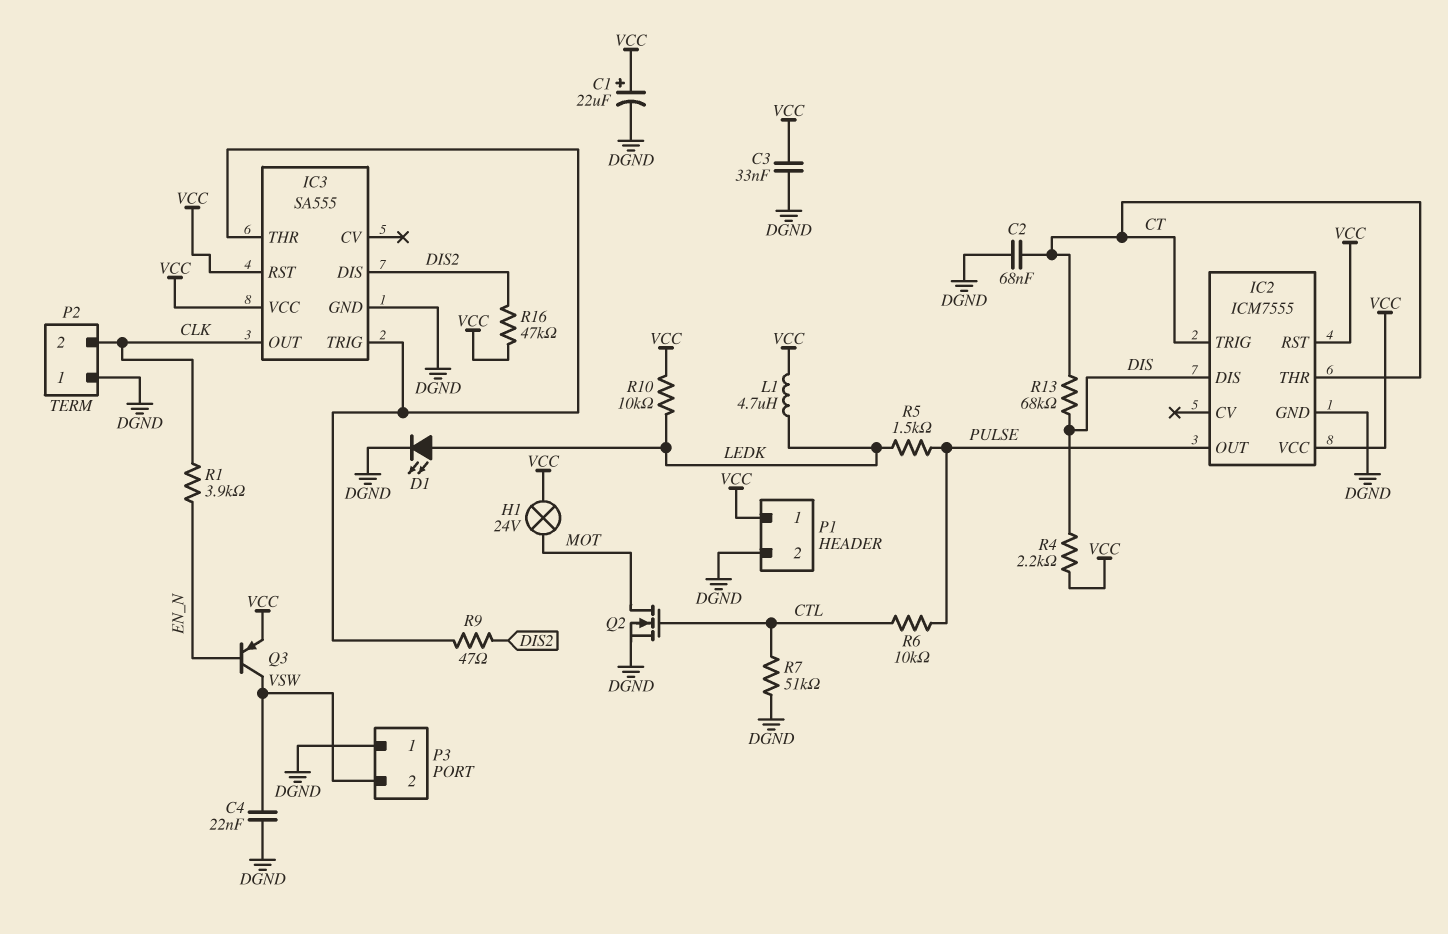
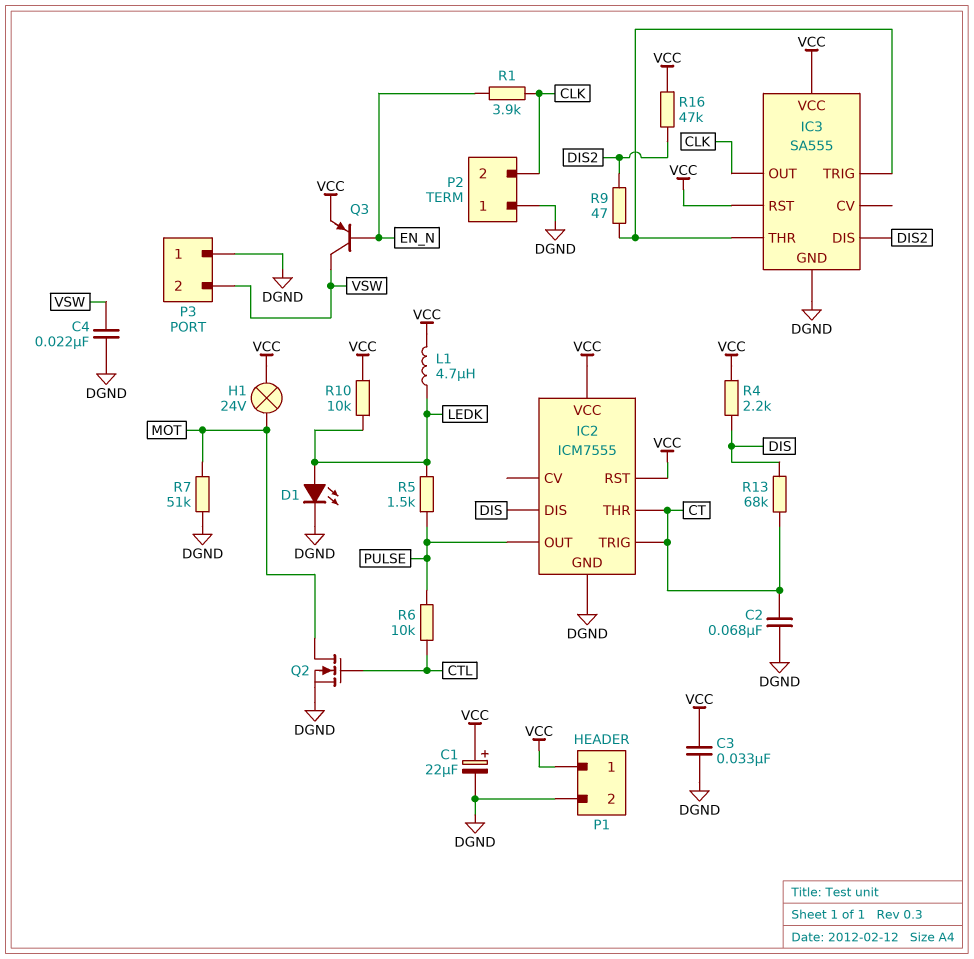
R7: 51k (CTL, DGND) -> 51k (DGND, MOT)

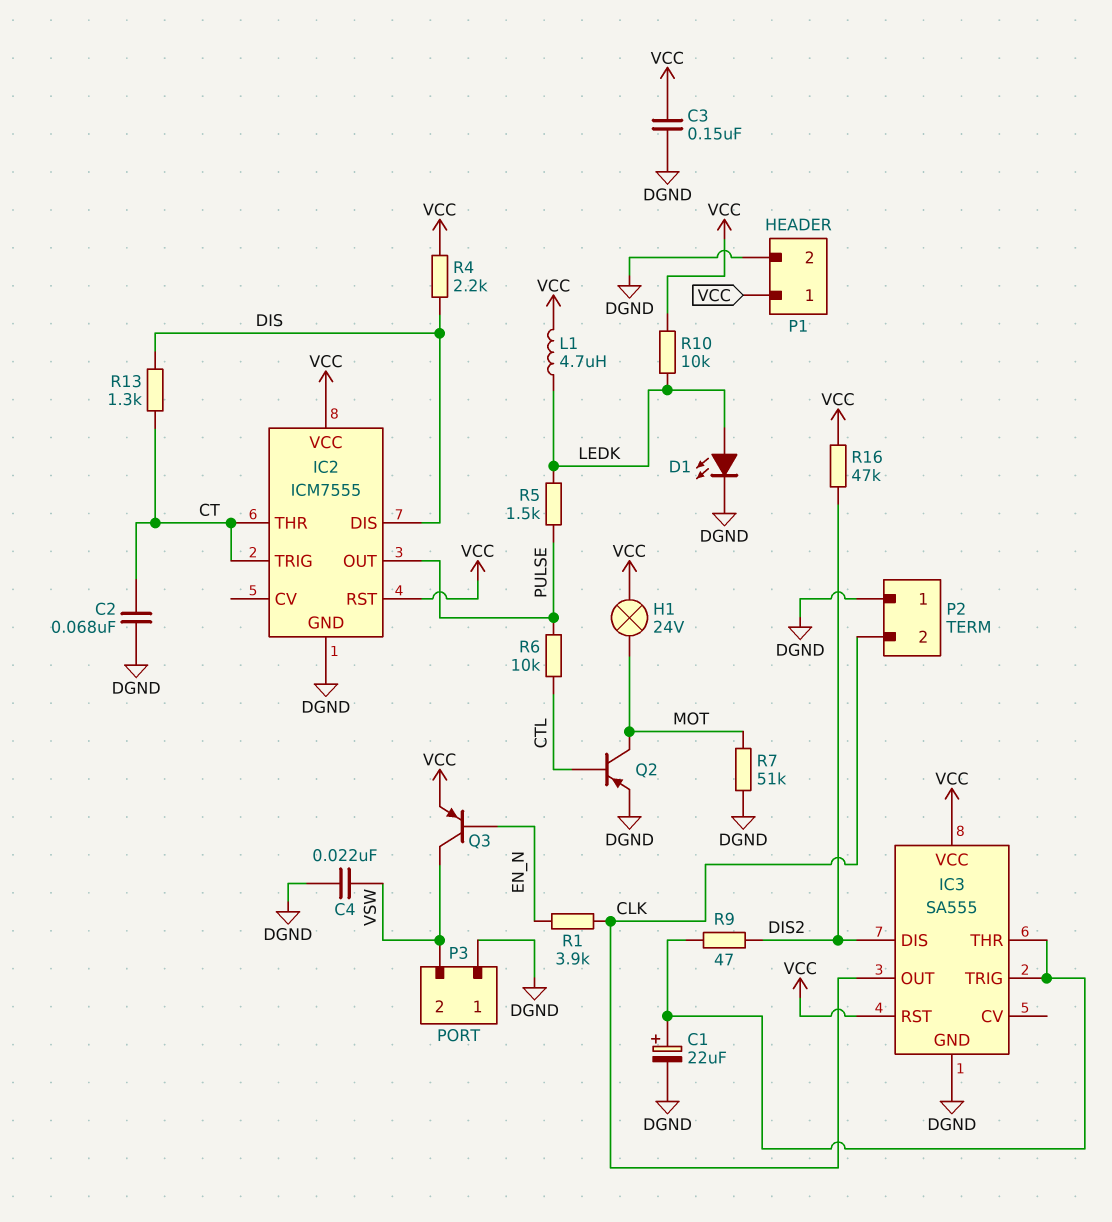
C1: 22uF (plus VCC, minus DGND) -> 22uF (plus IC3/THR, minus DGND)
C3: 33nF (DGND, VCC) -> 150nF (DGND, VCC)
Q2: NMOS (G CTL, D MOT, S DGND) -> PNP (B CTL, C MOT, E DGND)
R13: 68k (CT, DIS) -> 1.3k (CT, DIS)

